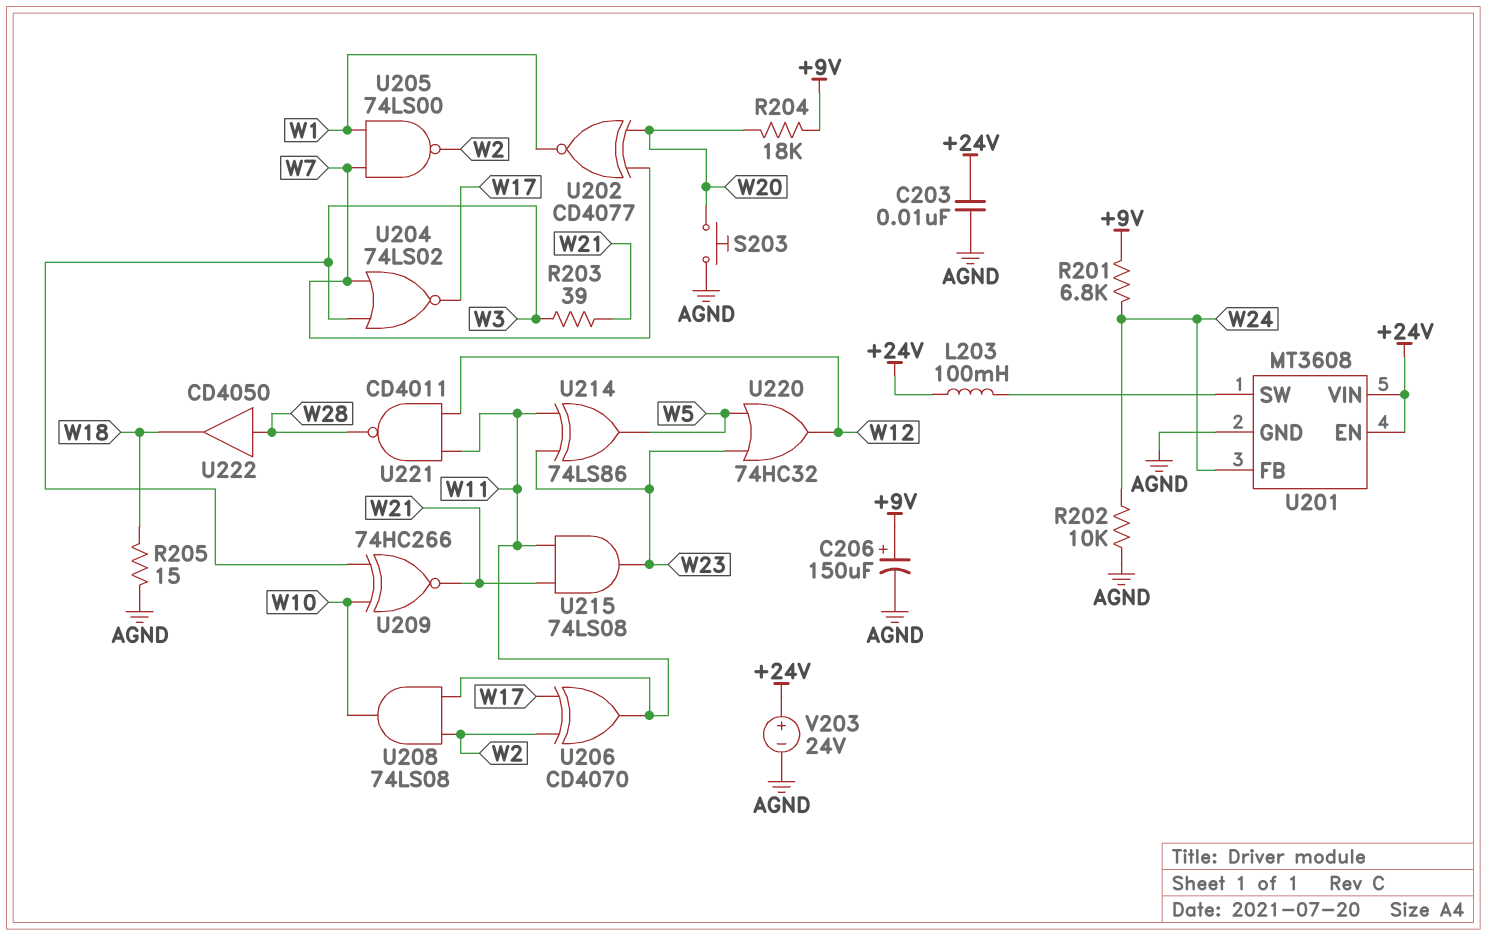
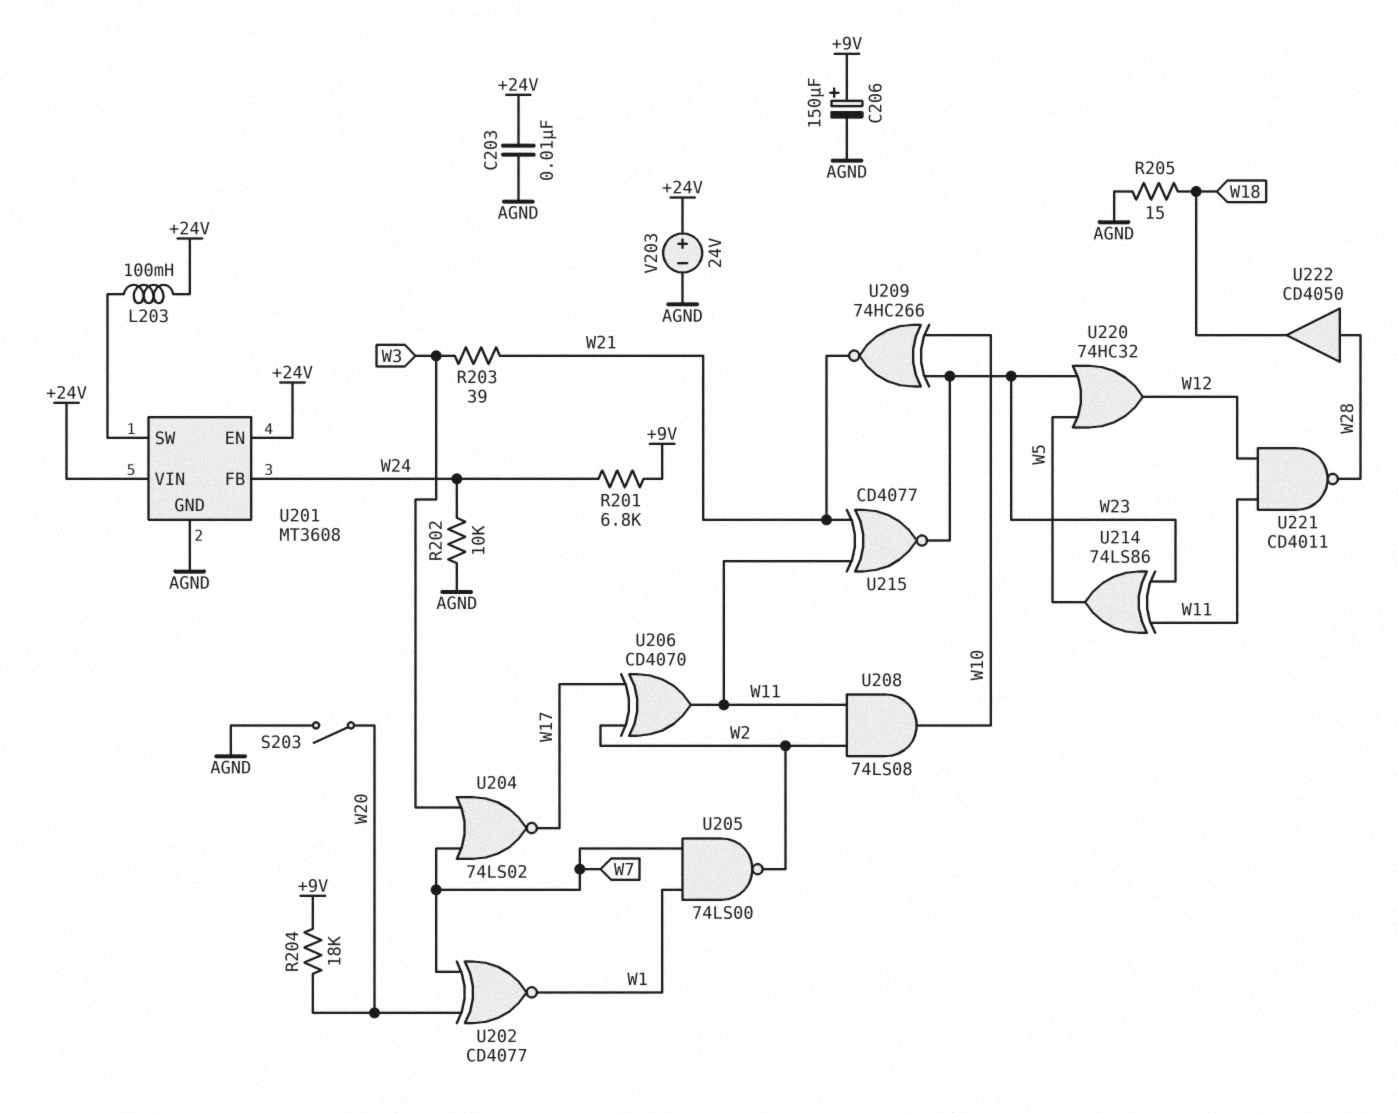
S203: button (AGND, W20) -> switch (AGND, W20)
U209: XNOR 74HC266 (in W3, in W10, out W21) -> XNOR 74HC266 (in W10, in W23, out W21)
U215: AND 74LS08 (in W11, in W21, out W23) -> XNOR CD4077 (in W11, in W21, out W23)

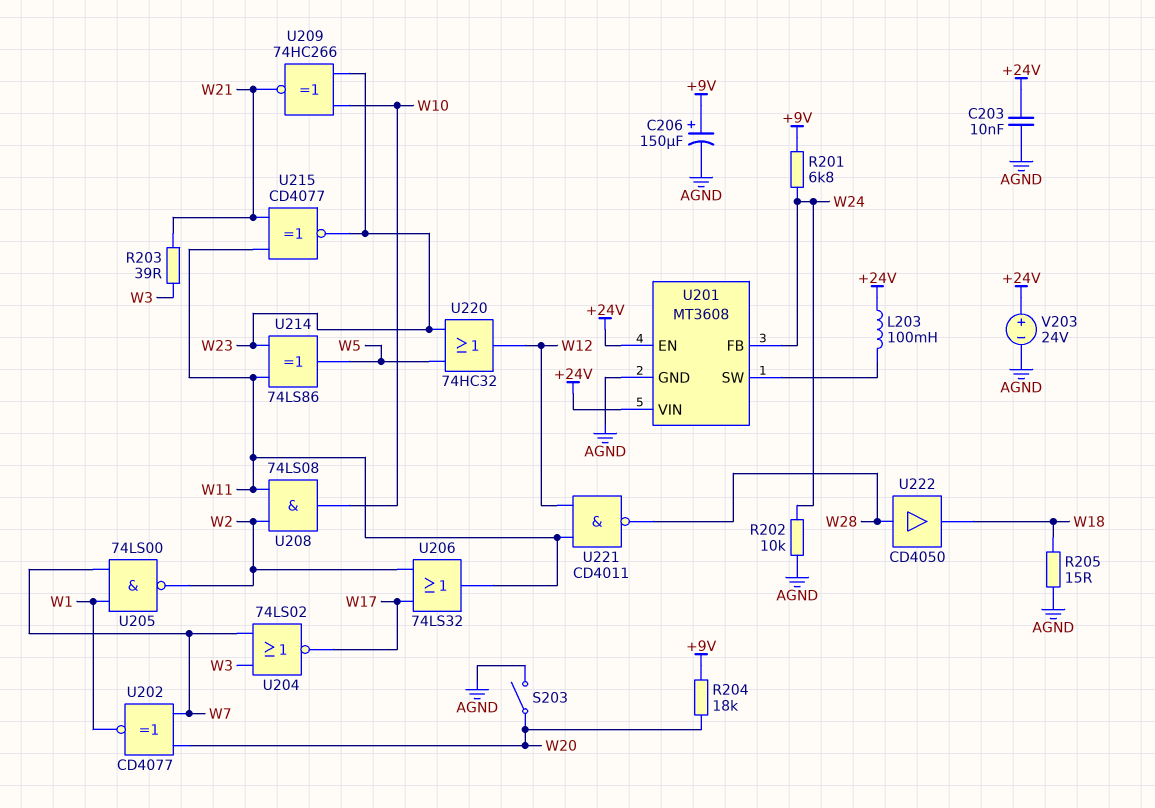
U206: XOR CD4070 (in W2, in W17, out W11) -> OR 74LS32 (in W2, in W17, out W11)

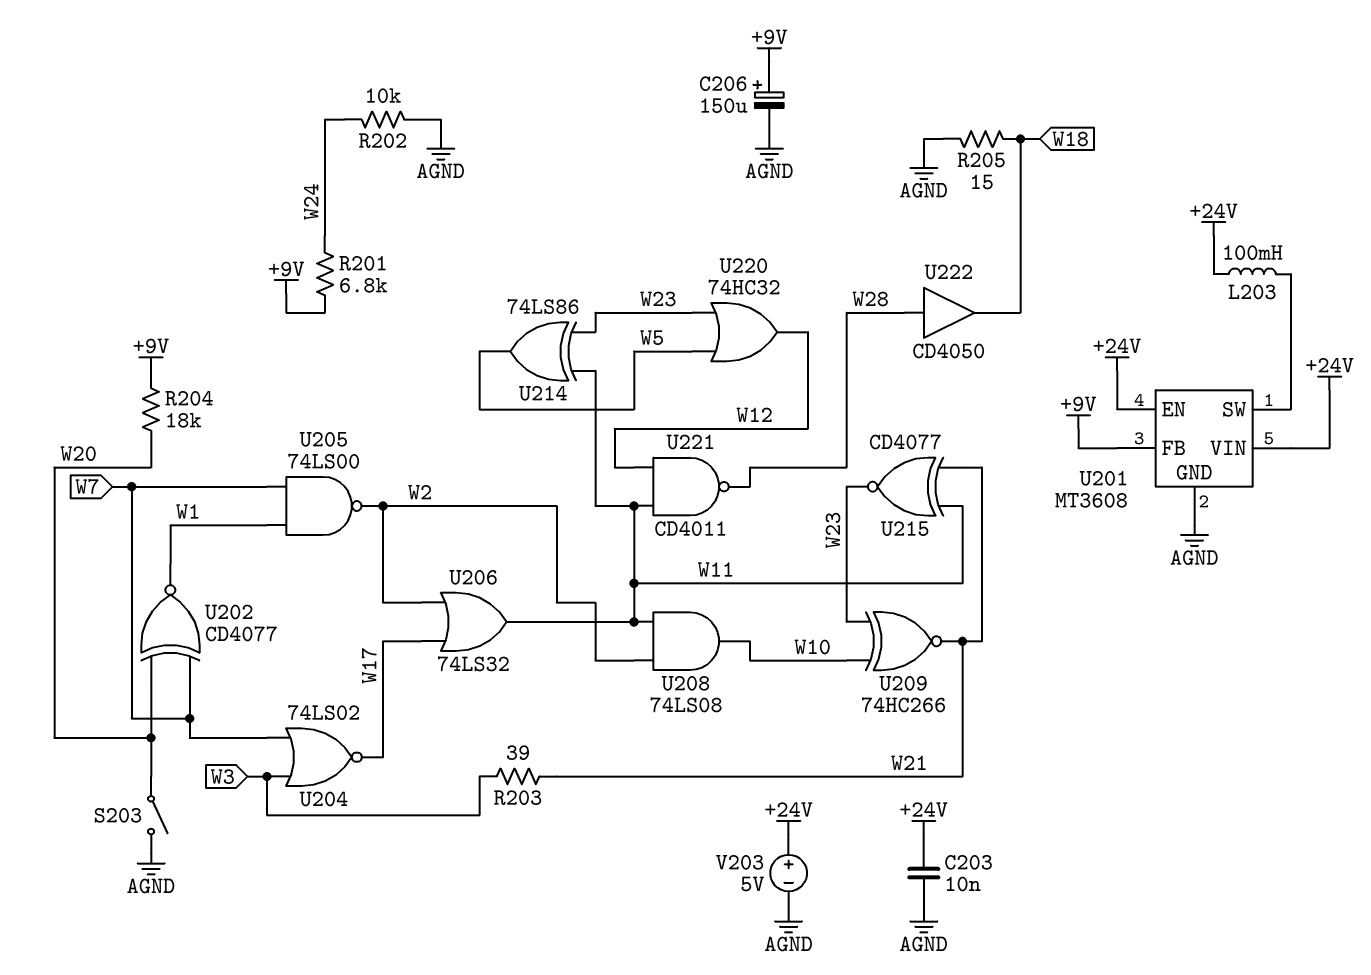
U201 pin FB: W24 -> +9V
V203: 24V (plus +24V, minus AGND) -> 5V (plus +24V, minus AGND)

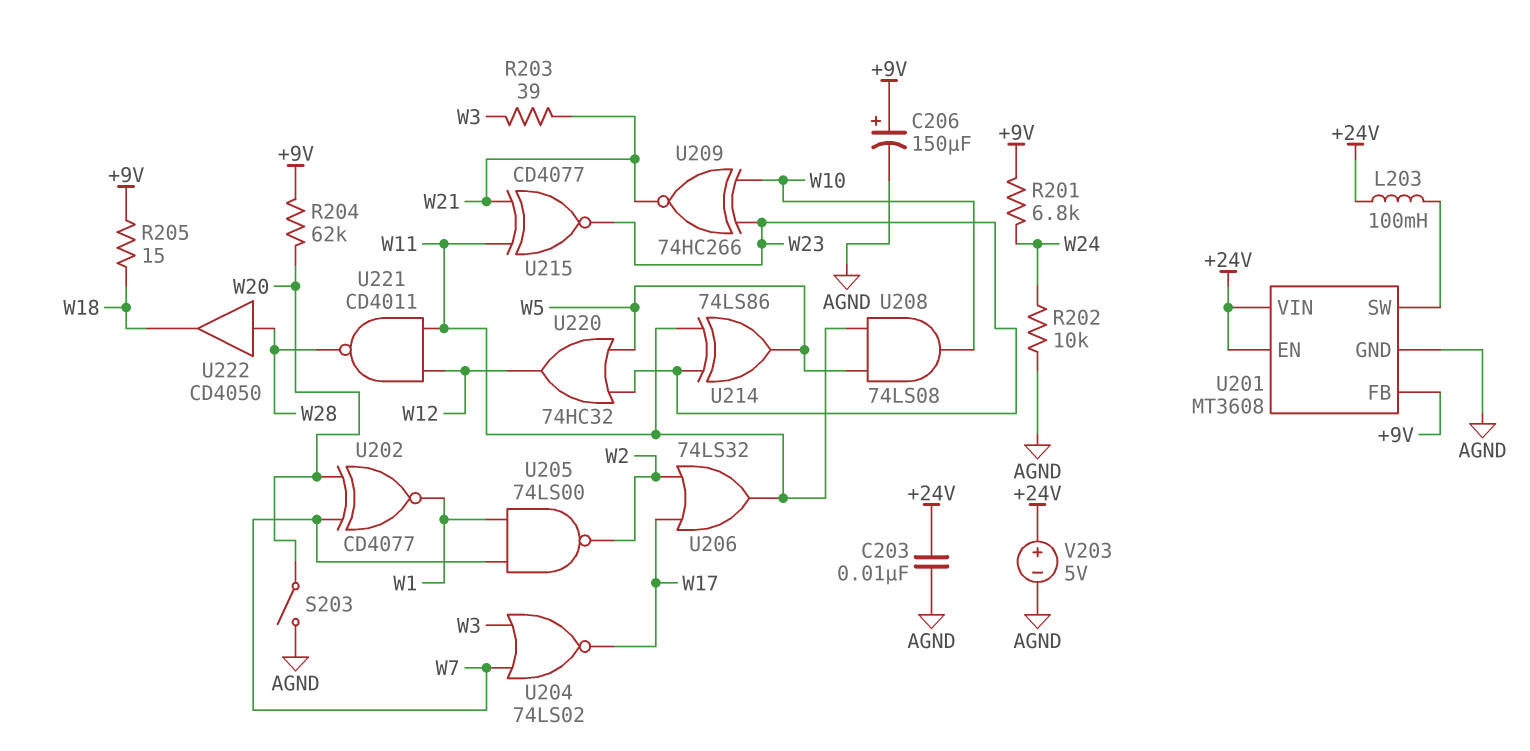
R204: 18k (+9V, W20) -> 62k (+9V, W20)
R205: 15 (AGND, W18) -> 15 (+9V, W18)
U208: AND 74LS08 (in W2, in W11, out W10) -> AND 74LS08 (in W5, in W11, out W10)

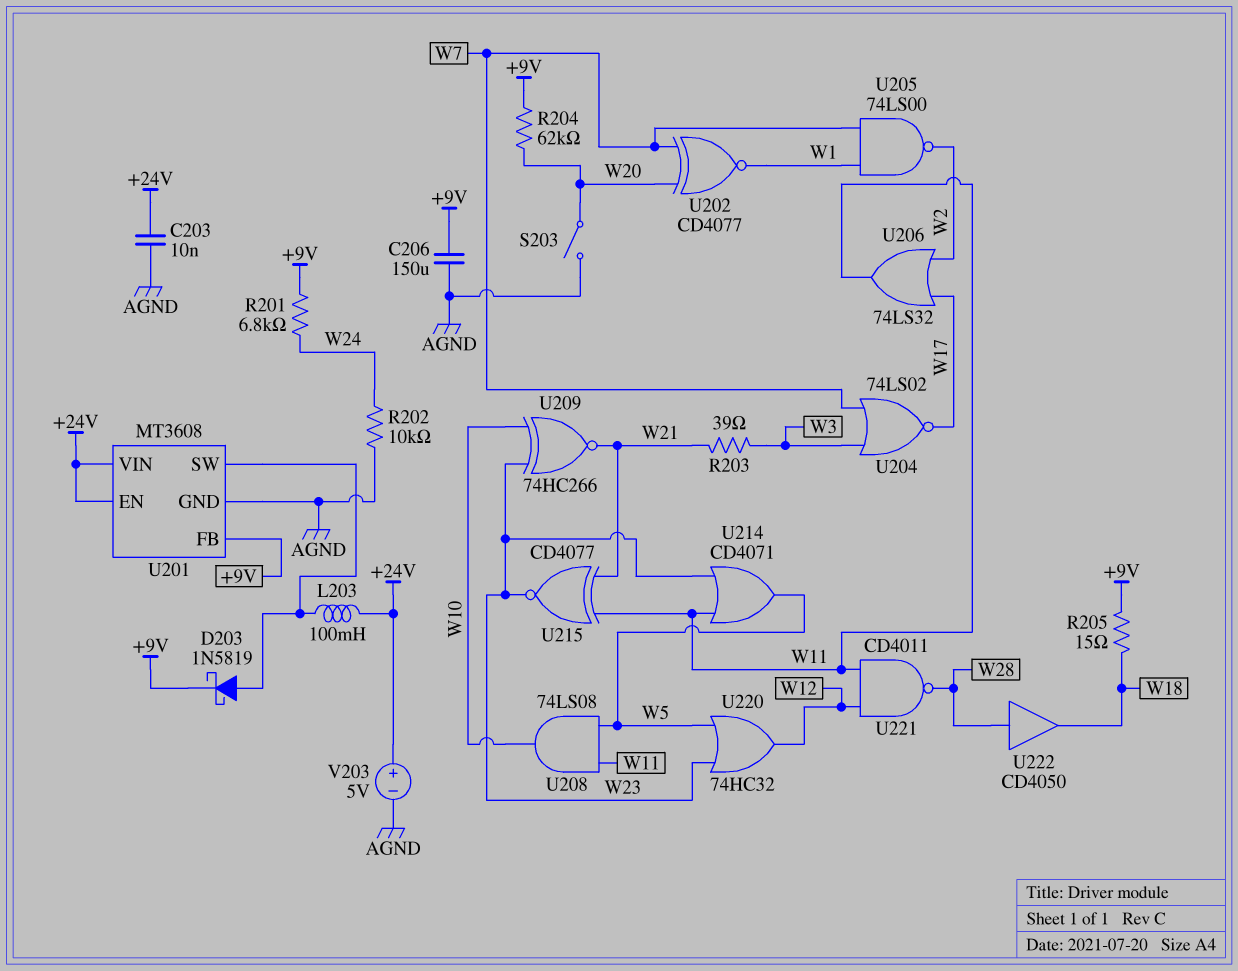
C206: 150uF (plus +9V, minus AGND) -> 150uF (+9V, AGND)
D203: none -> schottky 1N5819 (A U201/SW, K +9V)
U214: XOR 74LS86 (in W11, in W23, out W5) -> OR CD4071 (in W11, in W23, out W5)

